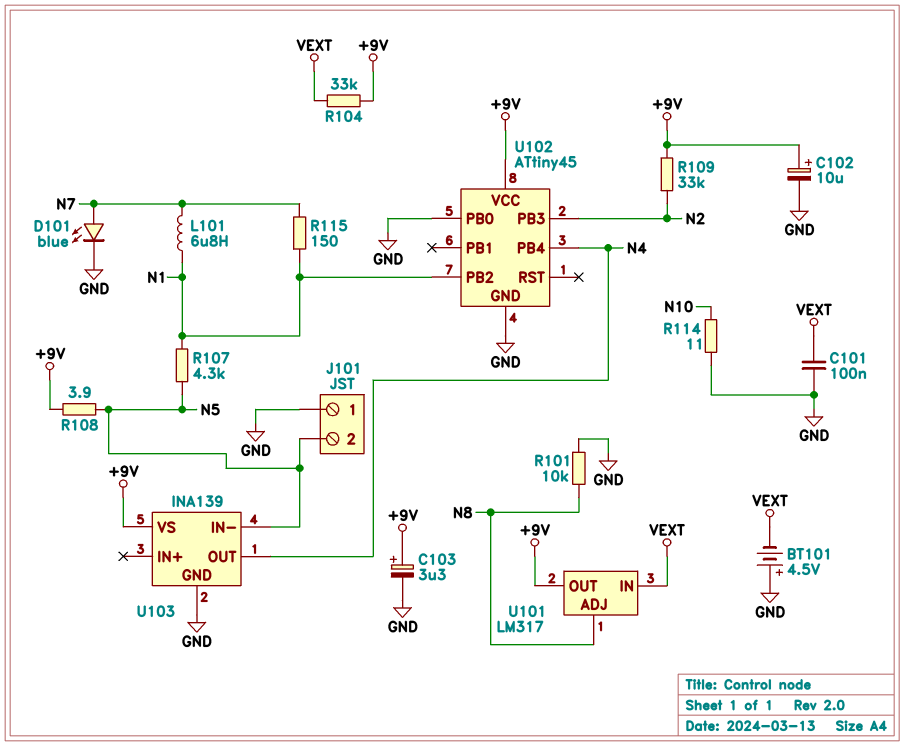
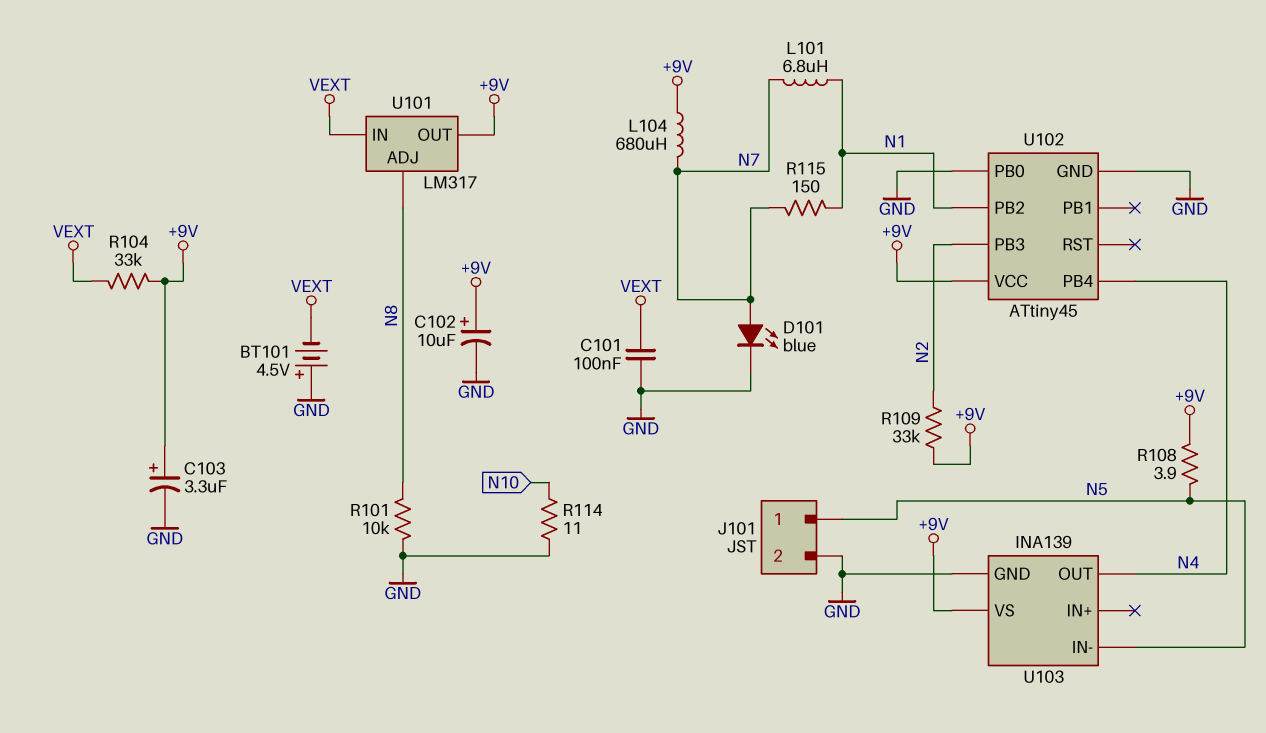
J101 pin 1: GND -> N5
J101 pin 2: N5 -> GND
L104: none -> 680uH (+9V, N7)
R107: 4.3k (N1, N5) -> none

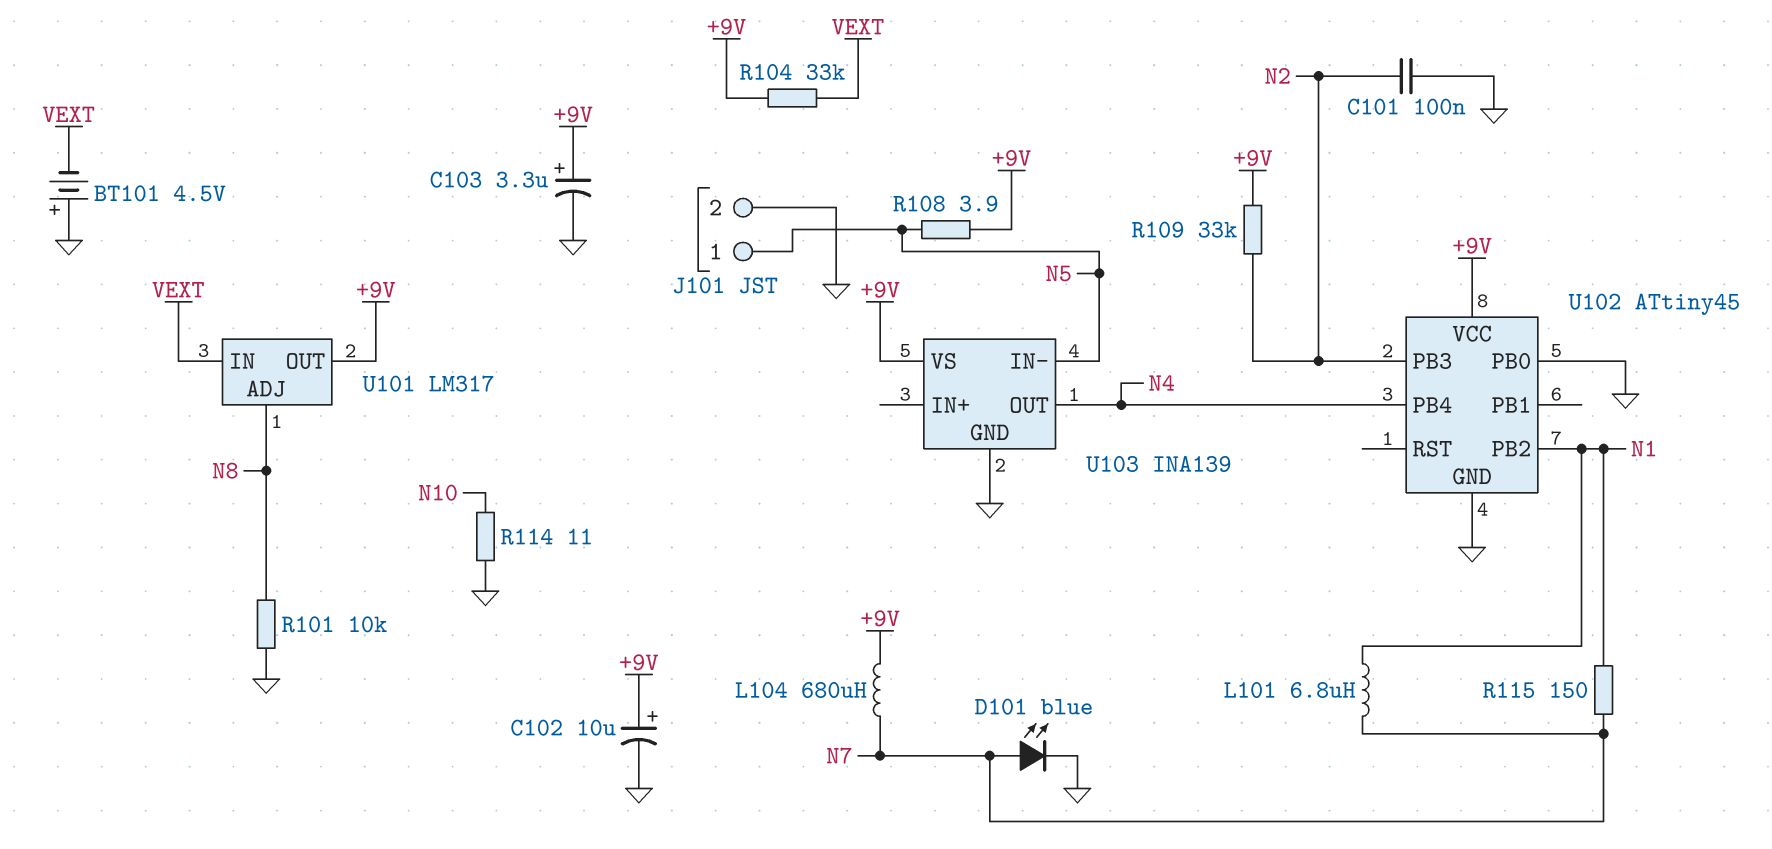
C101: 100nF (GND, VEXT) -> 100nF (GND, N2)

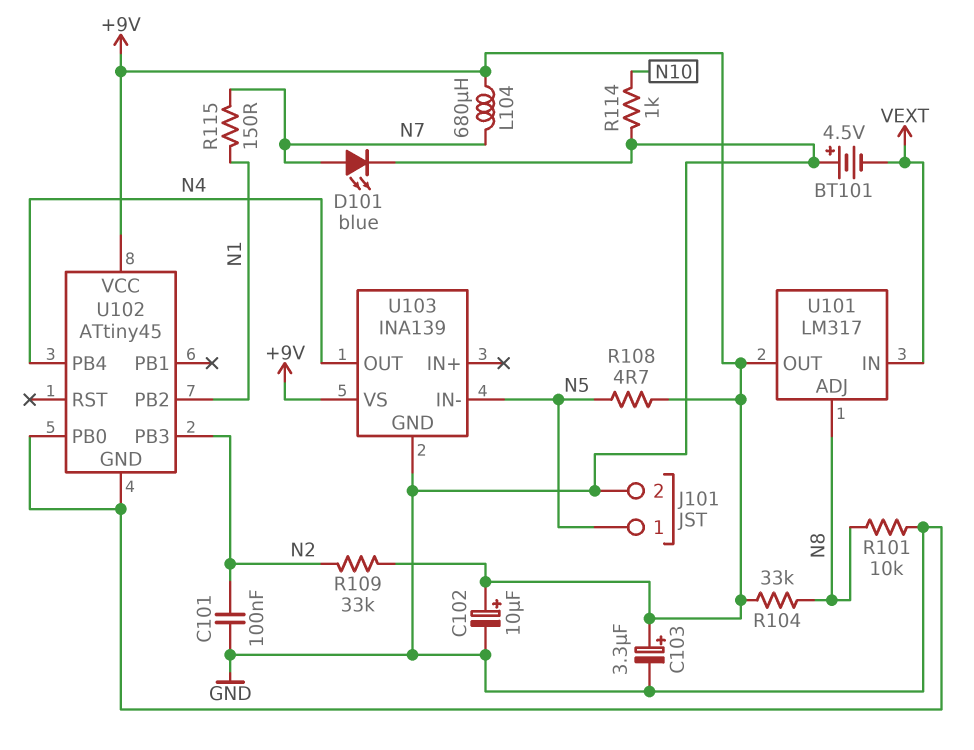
L101: 6.8uH (N1, N7) -> none
R104: 33k (+9V, VEXT) -> 33k (+9V, N8)
R108: 3.9 (+9V, N5) -> 4.7 (+9V, N5)
R114: 11 (GND, N10) -> 1k (GND, N10)

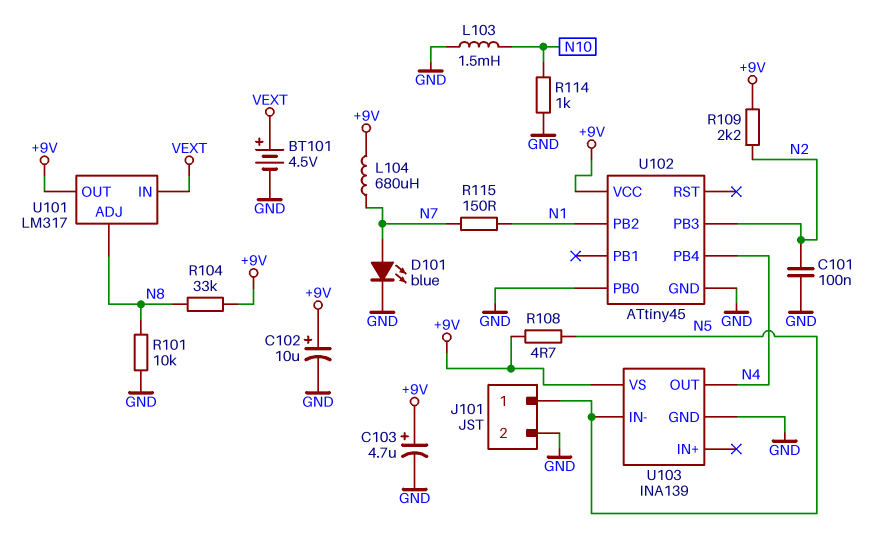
BT101: 4.5V (plus GND, minus VEXT) -> 4.5V (plus VEXT, minus GND)
C103: 3.3uF (plus +9V, minus GND) -> 4.7uF (plus +9V, minus GND)
L103: none -> 1.5mH (GND, N10)
R109: 33k (+9V, N2) -> 2.2k (+9V, N2)

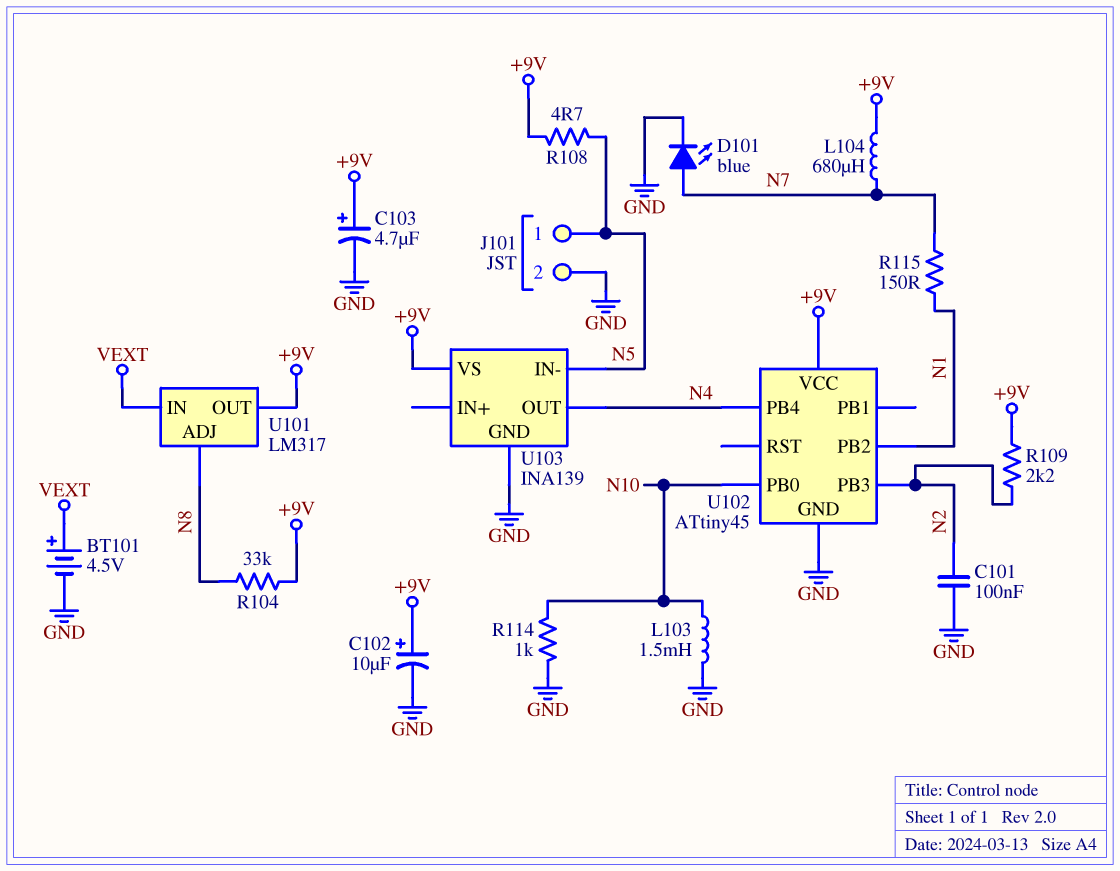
R101: 10k (GND, N8) -> none
U102 pin PB0: GND -> N10

